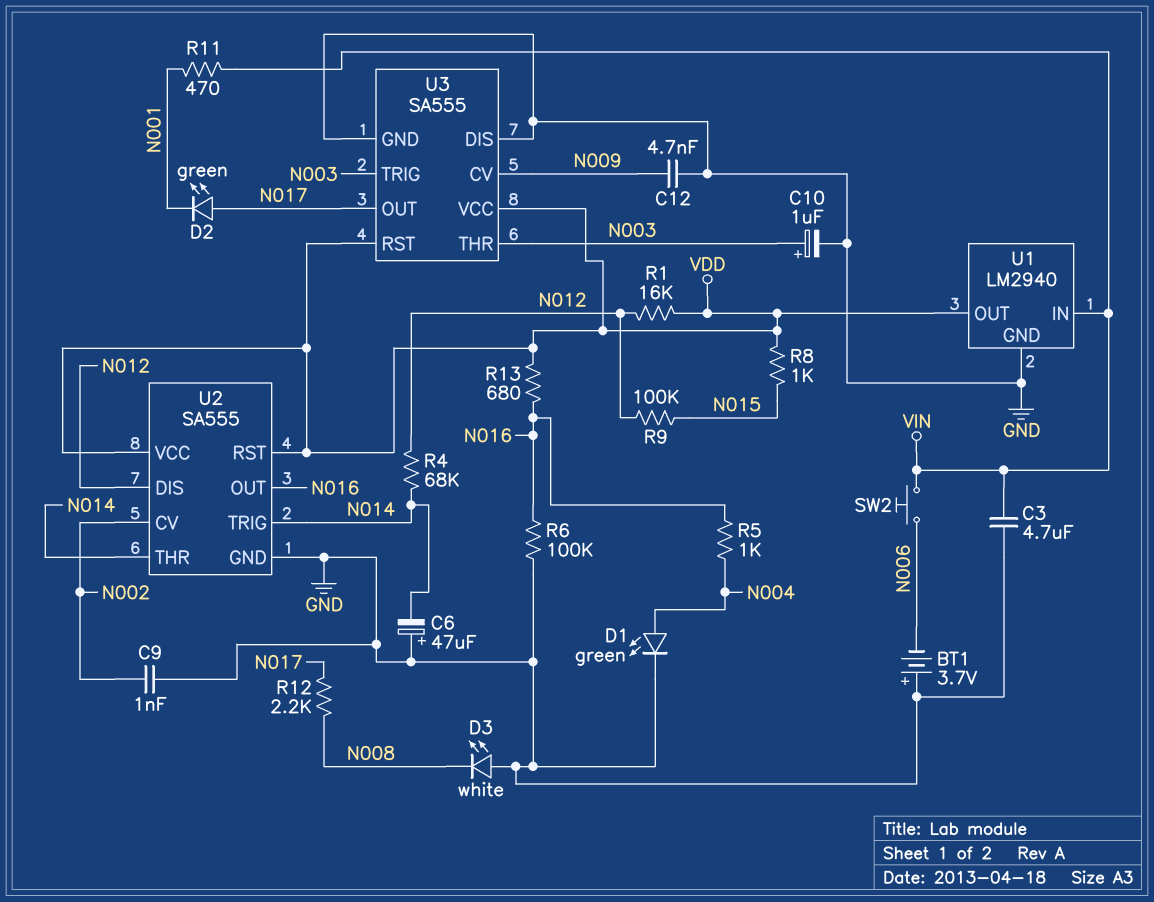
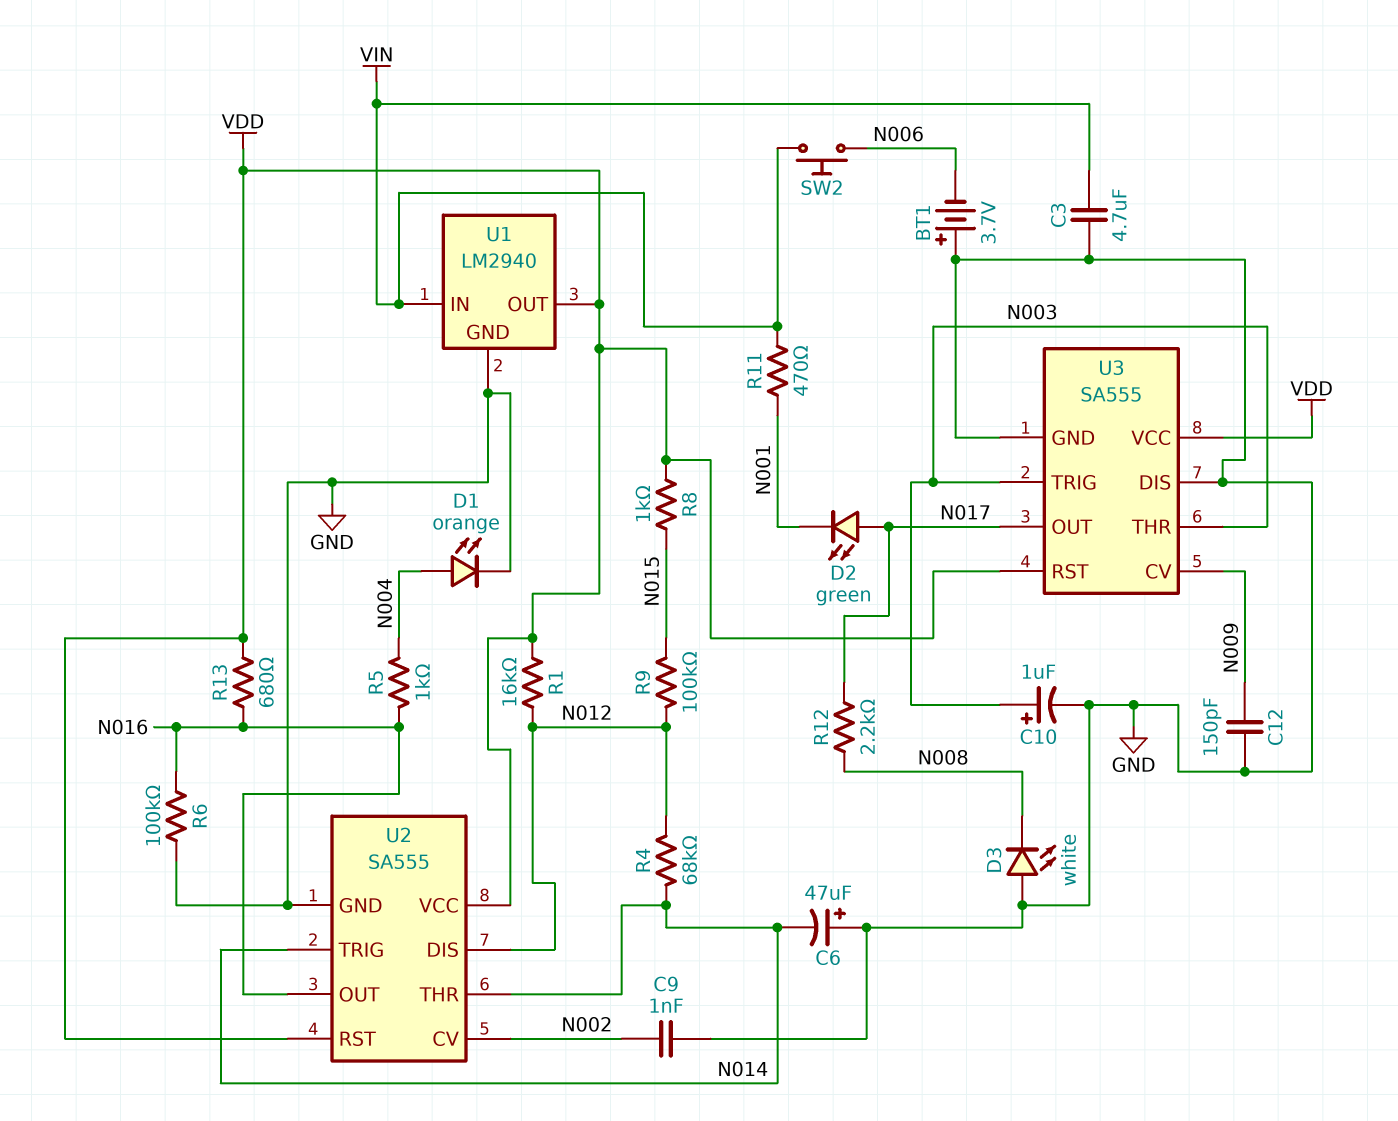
C12: 4.7nF (GND, N009) -> 150pF (GND, N009)
D1: LED green (A N004, K GND) -> LED orange (A N004, K GND)

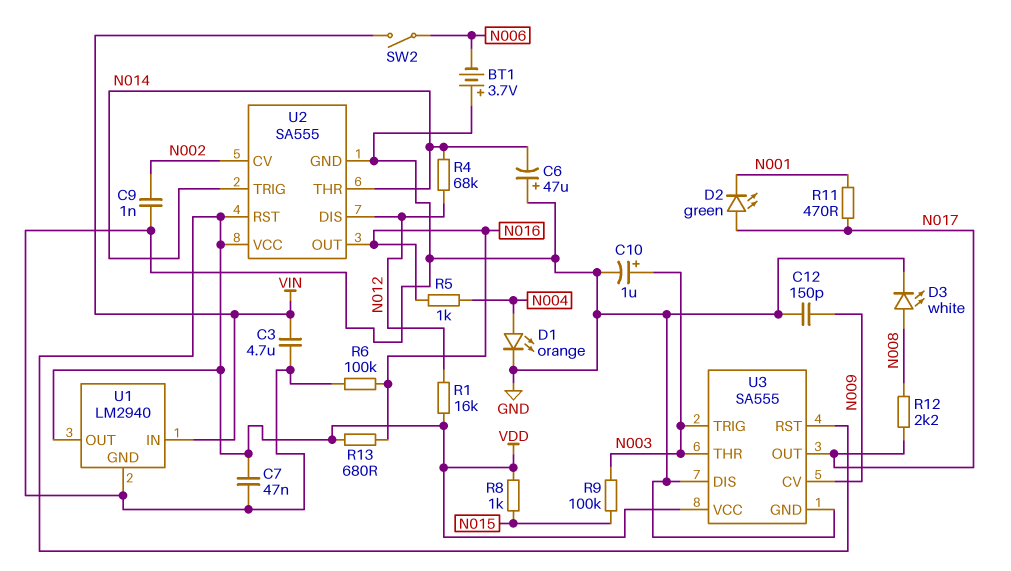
C7: none -> 47nF (GND, VDD)
D3: LED white (A GND, K N008) -> LED white (A N008, K GND)
R9: 100k (N012, N015) -> 100k (N003, N015)
R11: 470 (N001, VIN) -> 470 (N001, N017)
SW2: button (N006, VIN) -> switch (N006, VIN)

